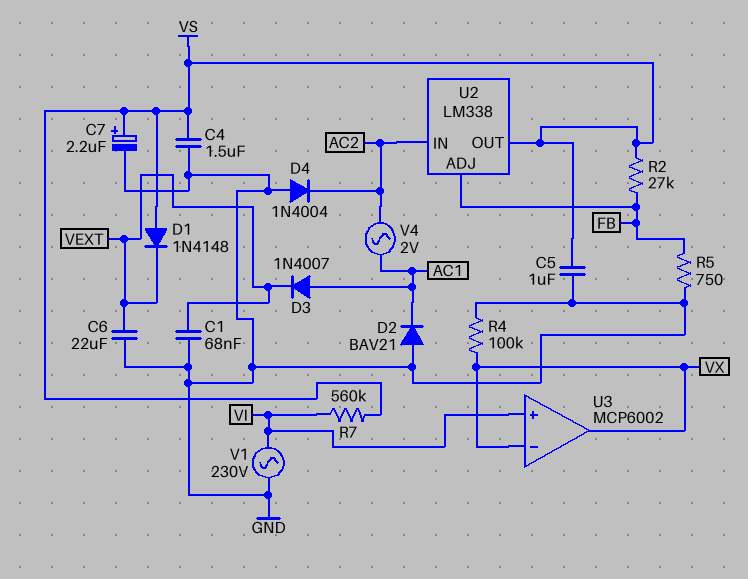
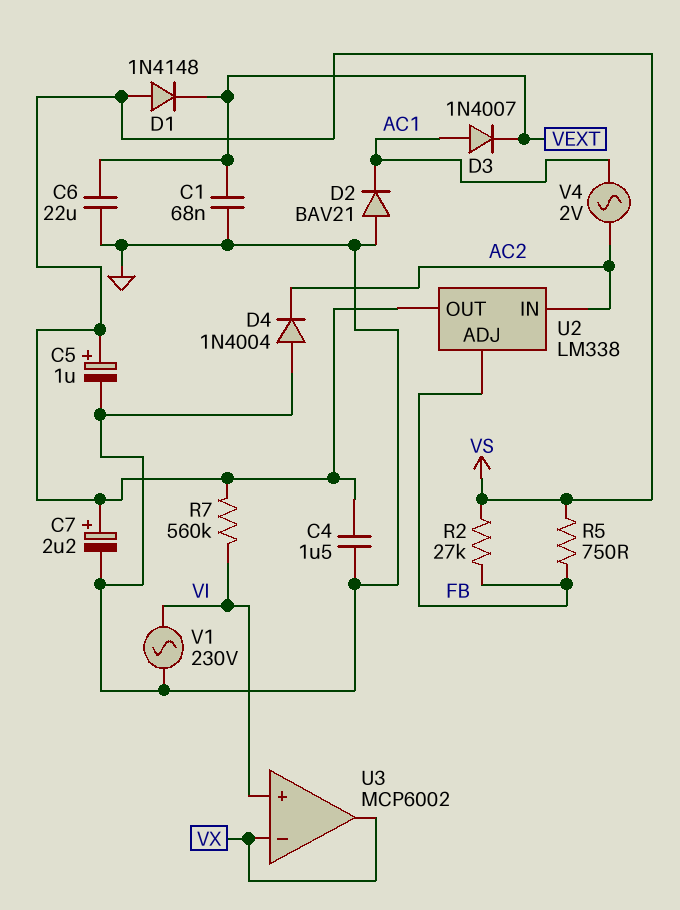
C5: 1uF (GND, VS) -> 1uF (plus VS, minus GND)
R4: 100k (GND, VX) -> none
R5: 750 (FB, GND) -> 750 (FB, VS)

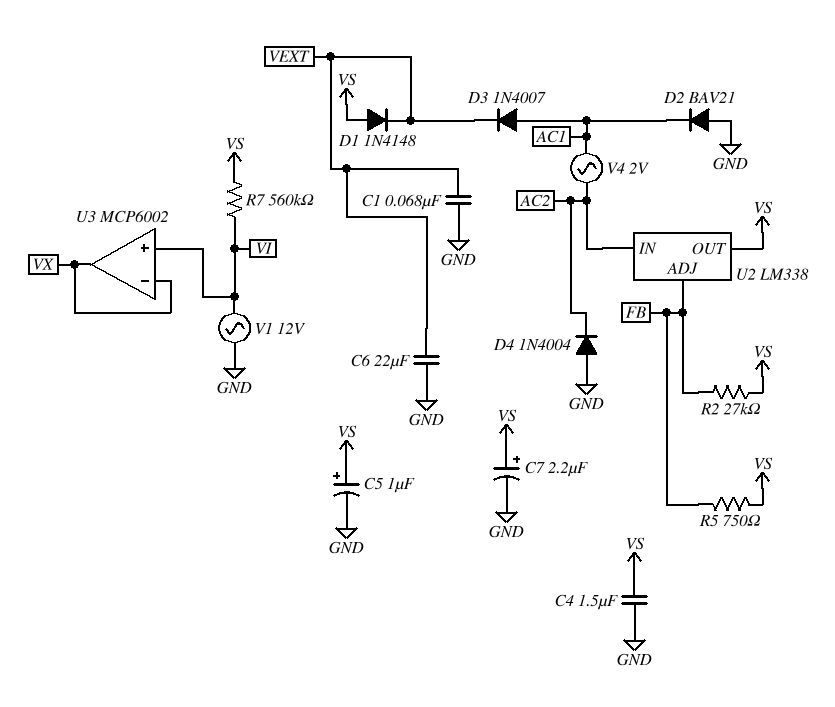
V1: AC 230V (GND, VI) -> AC 12V (GND, VI)

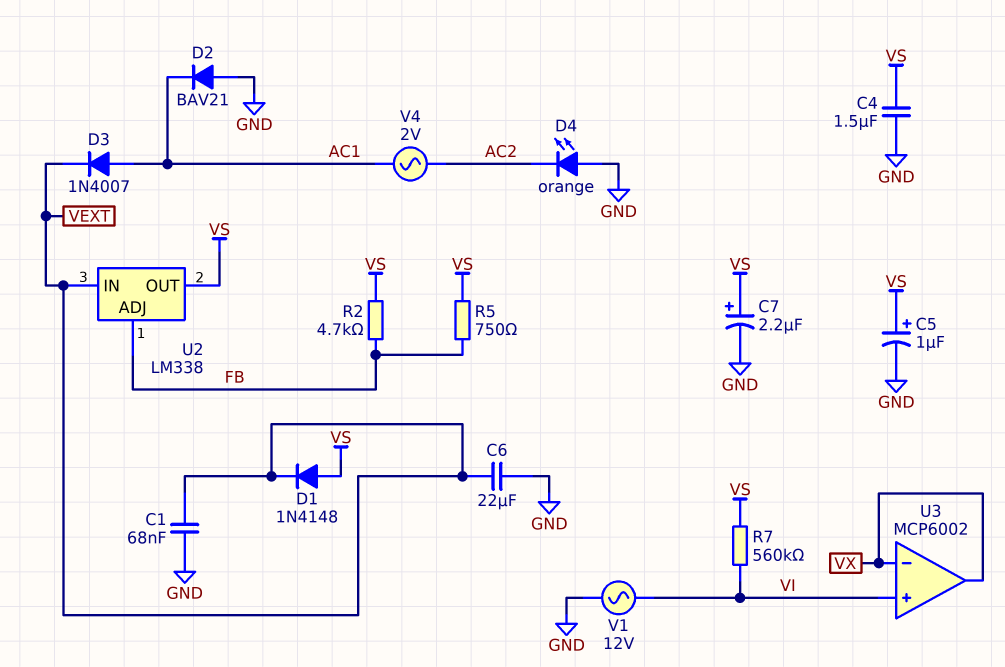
D4: diode 1N4004 (A GND, K AC2) -> LED orange (A GND, K AC2)
R2: 27k (FB, VS) -> 4.7k (FB, VS)
U2 pin IN: AC2 -> VEXT

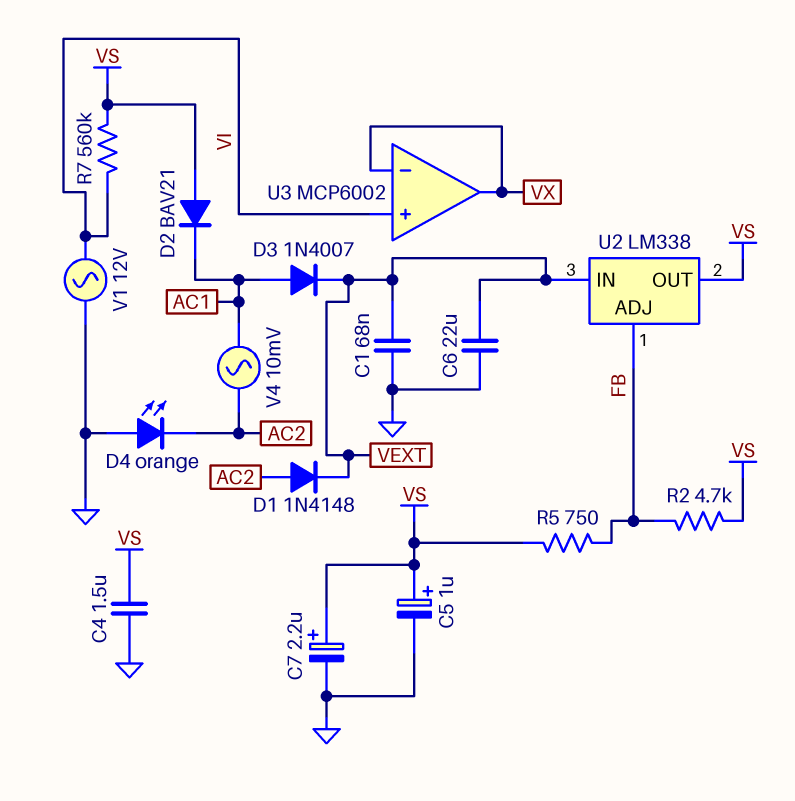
D1: diode 1N4148 (A VS, K VEXT) -> diode 1N4148 (A AC2, K VEXT)
D2: diode BAV21 (A GND, K AC1) -> diode BAV21 (A VS, K AC1)
V4: AC 2V (AC1, AC2) -> AC 10mV (AC1, AC2)

